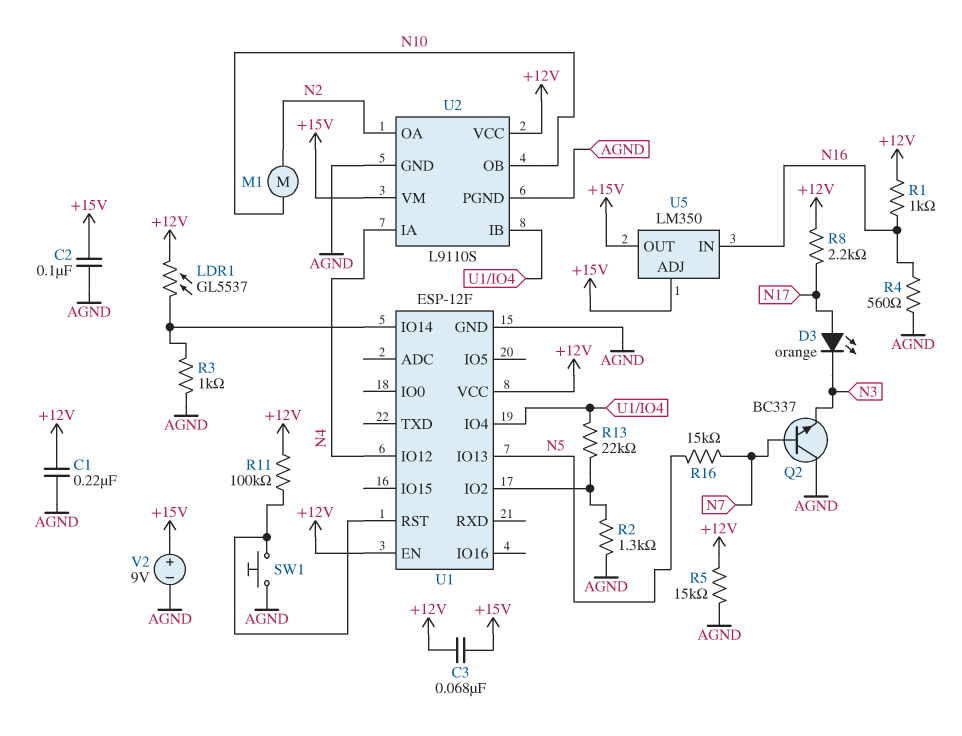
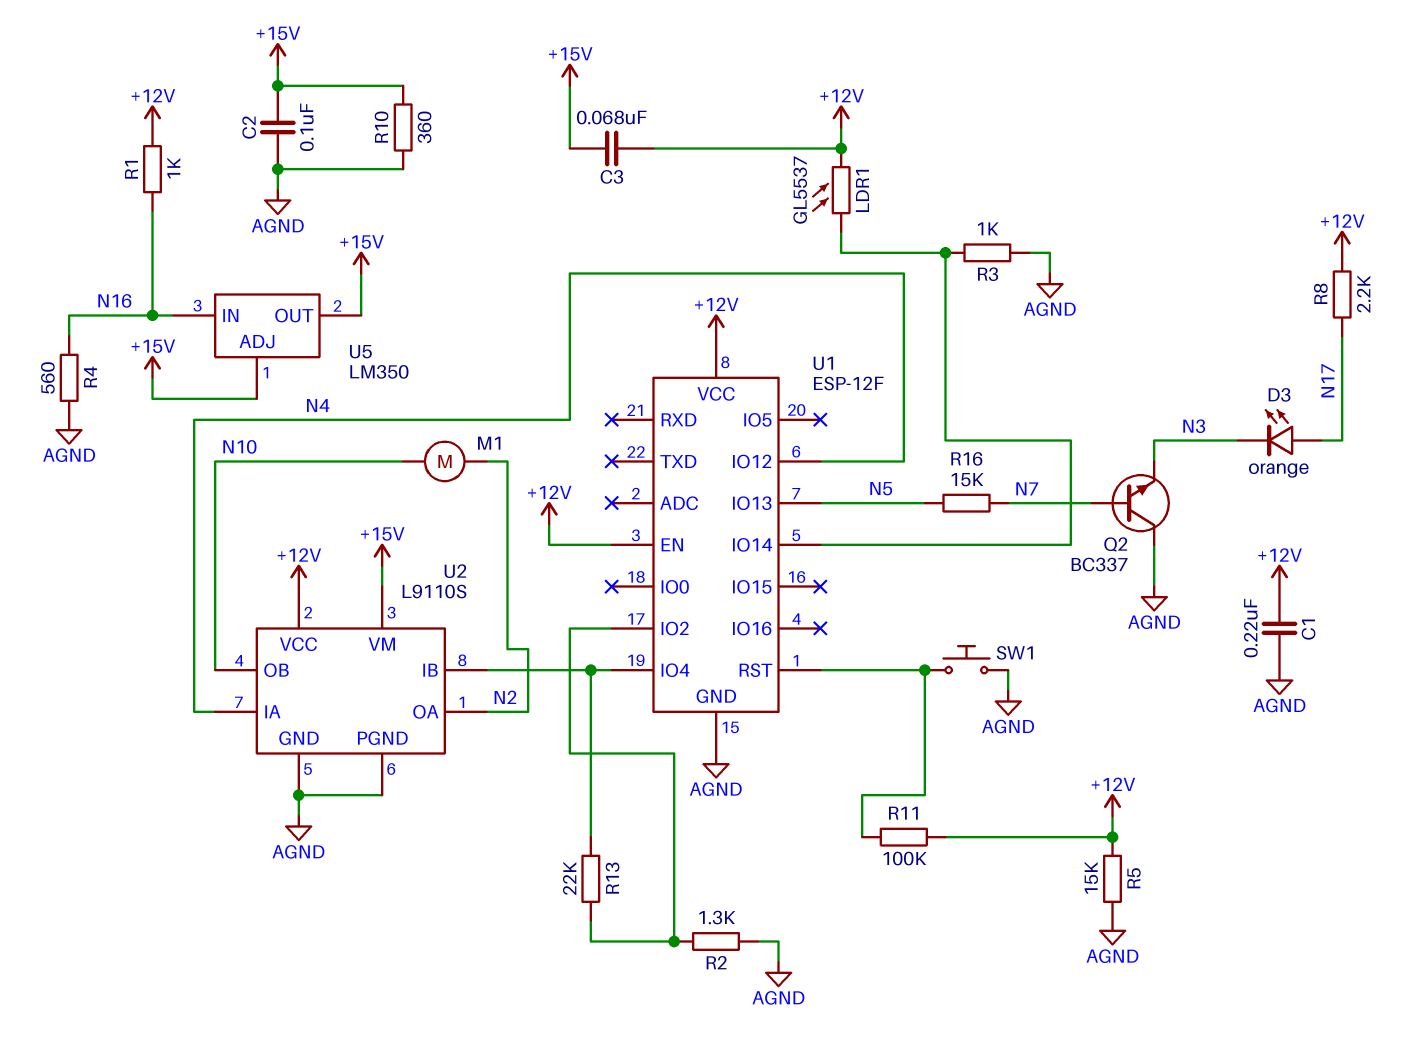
R10: none -> 360 (+15V, AGND)
V2: 9V (plus +15V, minus AGND) -> none

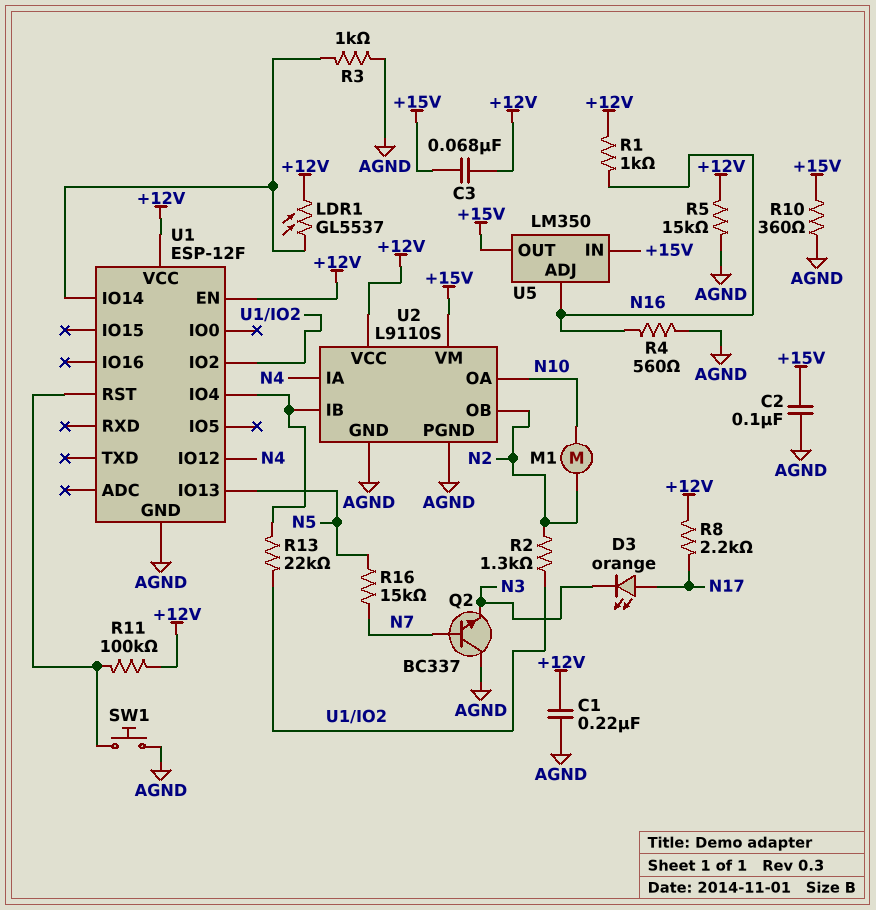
R2: 1.3k (AGND, U1/IO2) -> 1.3k (N2, U1/IO2)
U2 pin OA: N2 -> N10
U2 pin OB: N10 -> N2
U5 pin ADJ: +15V -> N16
U5 pin IN: N16 -> +15V

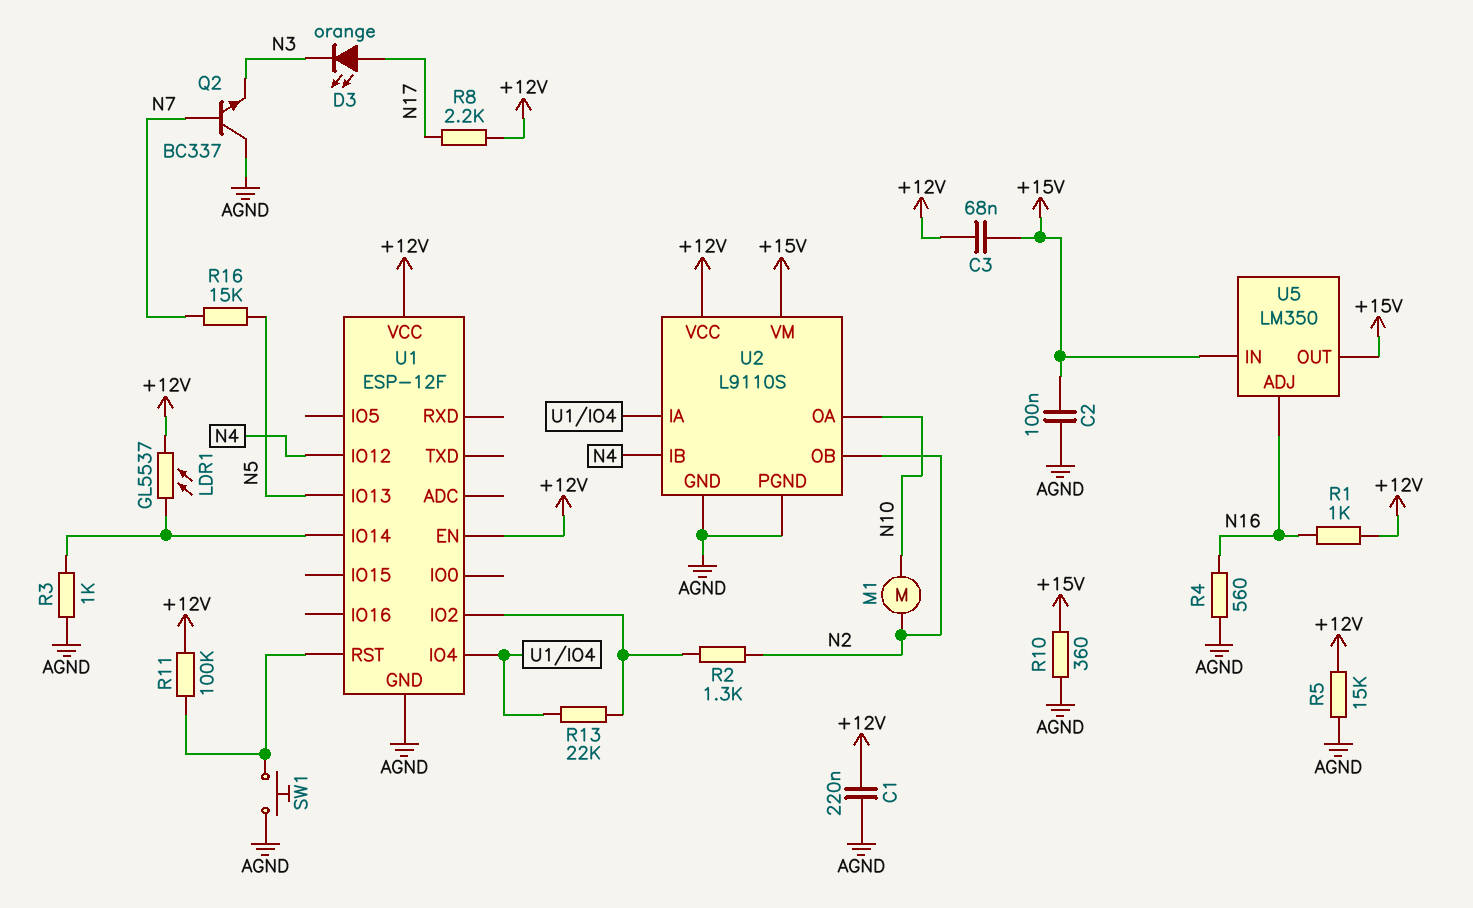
U2 pin IA: N4 -> U1/IO4
U2 pin IB: U1/IO4 -> N4

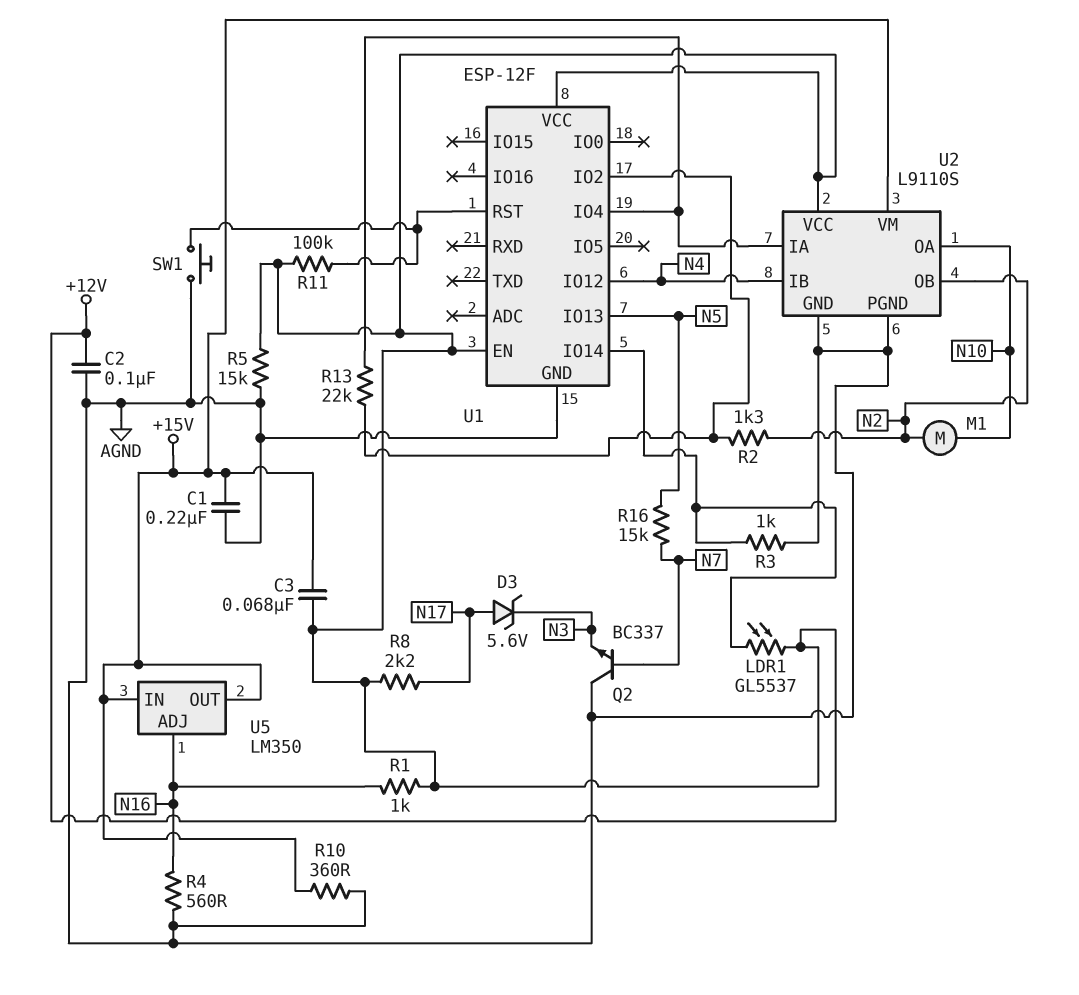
C1: 220nF (+12V, AGND) -> 220nF (+15V, AGND)
C2: 100nF (+15V, AGND) -> 100nF (+12V, AGND)
D3: LED orange (A N17, K N3) -> zener 5.6V (A N17, K N3)

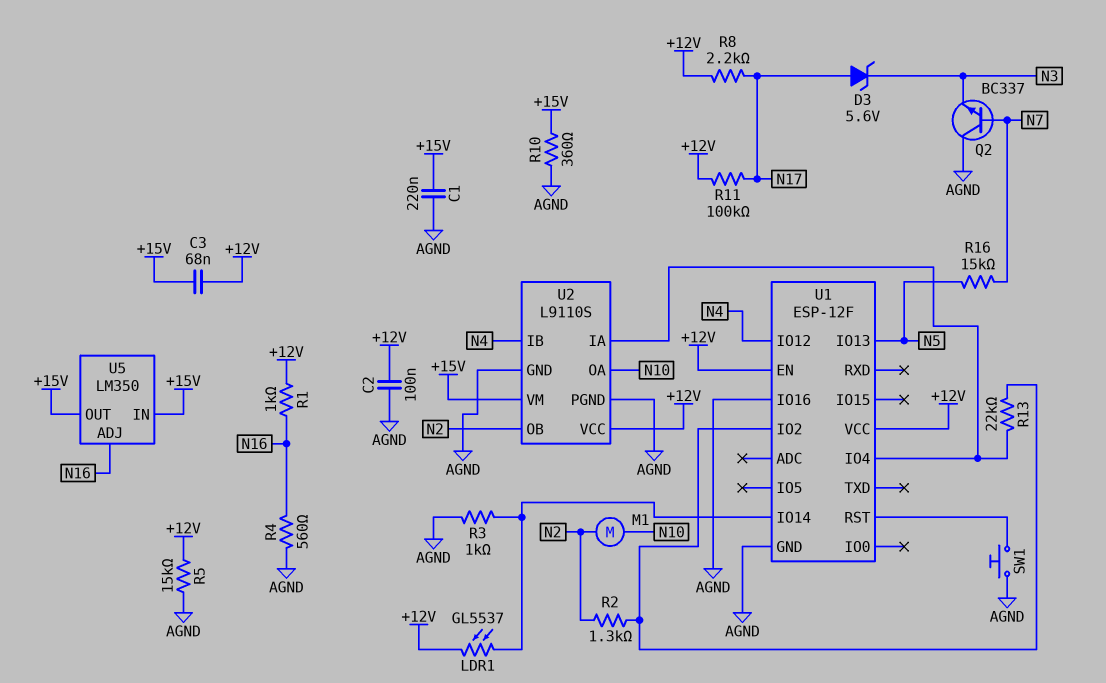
R11: 100k (+12V, U1/RST) -> 100k (+12V, N17)
U1 pin IO16: none -> AGND

